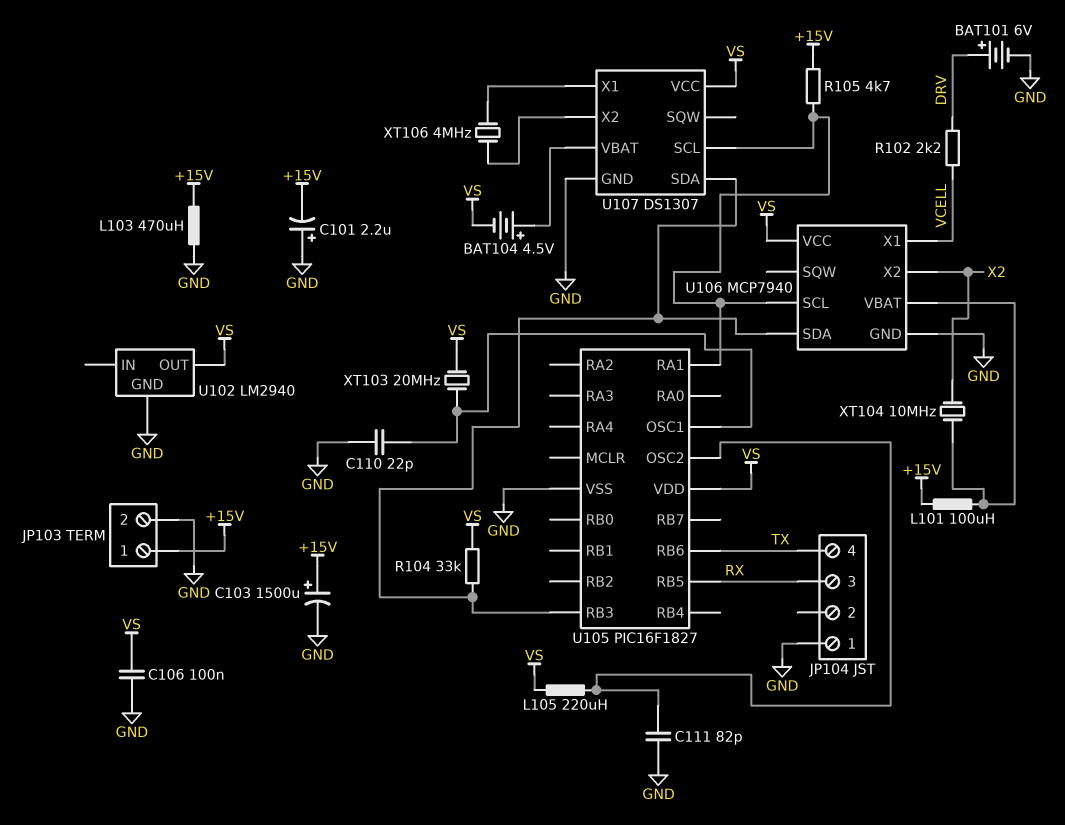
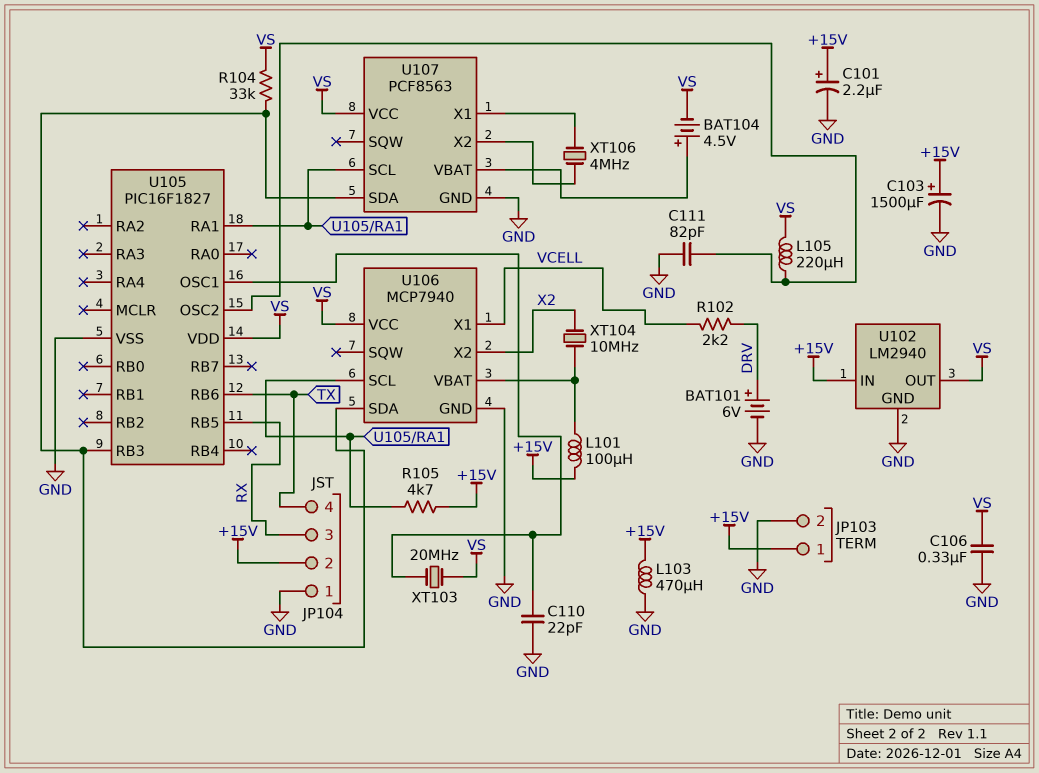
C101: 2.2uF (plus GND, minus +15V) -> 2.2uF (plus +15V, minus GND)
C106: 100nF (GND, VS) -> 330nF (GND, VS)
JP104 pin 2: none -> +15V
U102 pin IN: none -> +15V
U107: DS1307 -> PCF8563

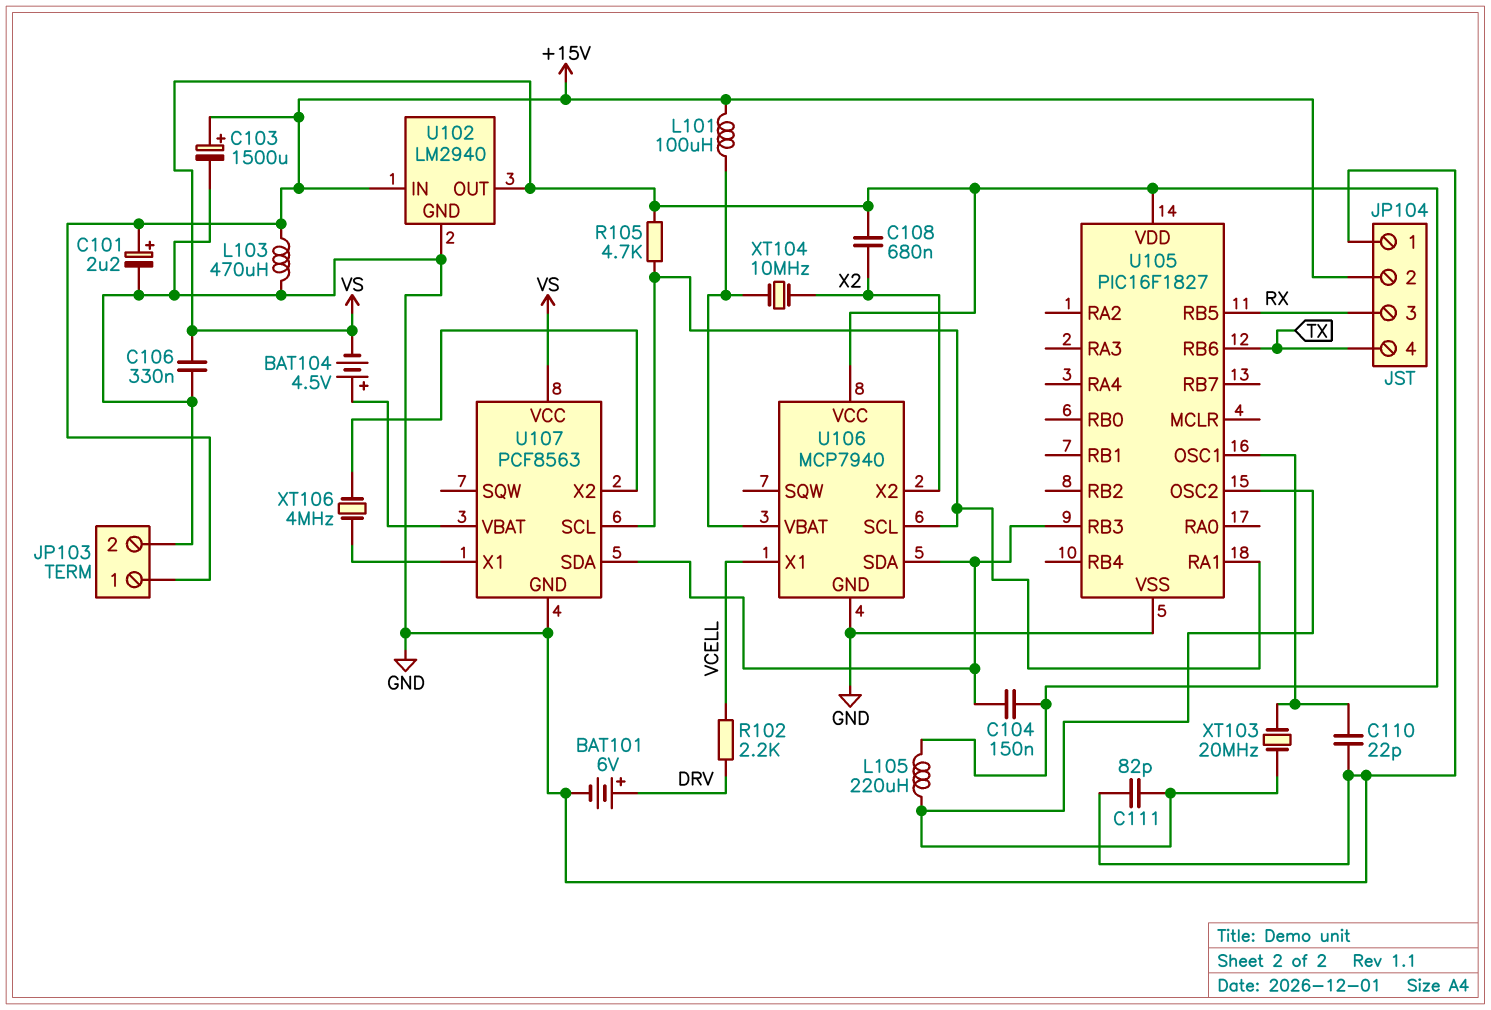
C104: none -> 150nF (U105/RB3, VS)
C108: none -> 680nF (VS, X2)
R104: 33k (U105/RB3, VS) -> none
R105: 4.7k (+15V, U105/RA1) -> 4.7k (U105/RA1, VS)
XT103: 20MHz (U105/OSC1, VS) -> 20MHz (U105/OSC1, U105/OSC2)

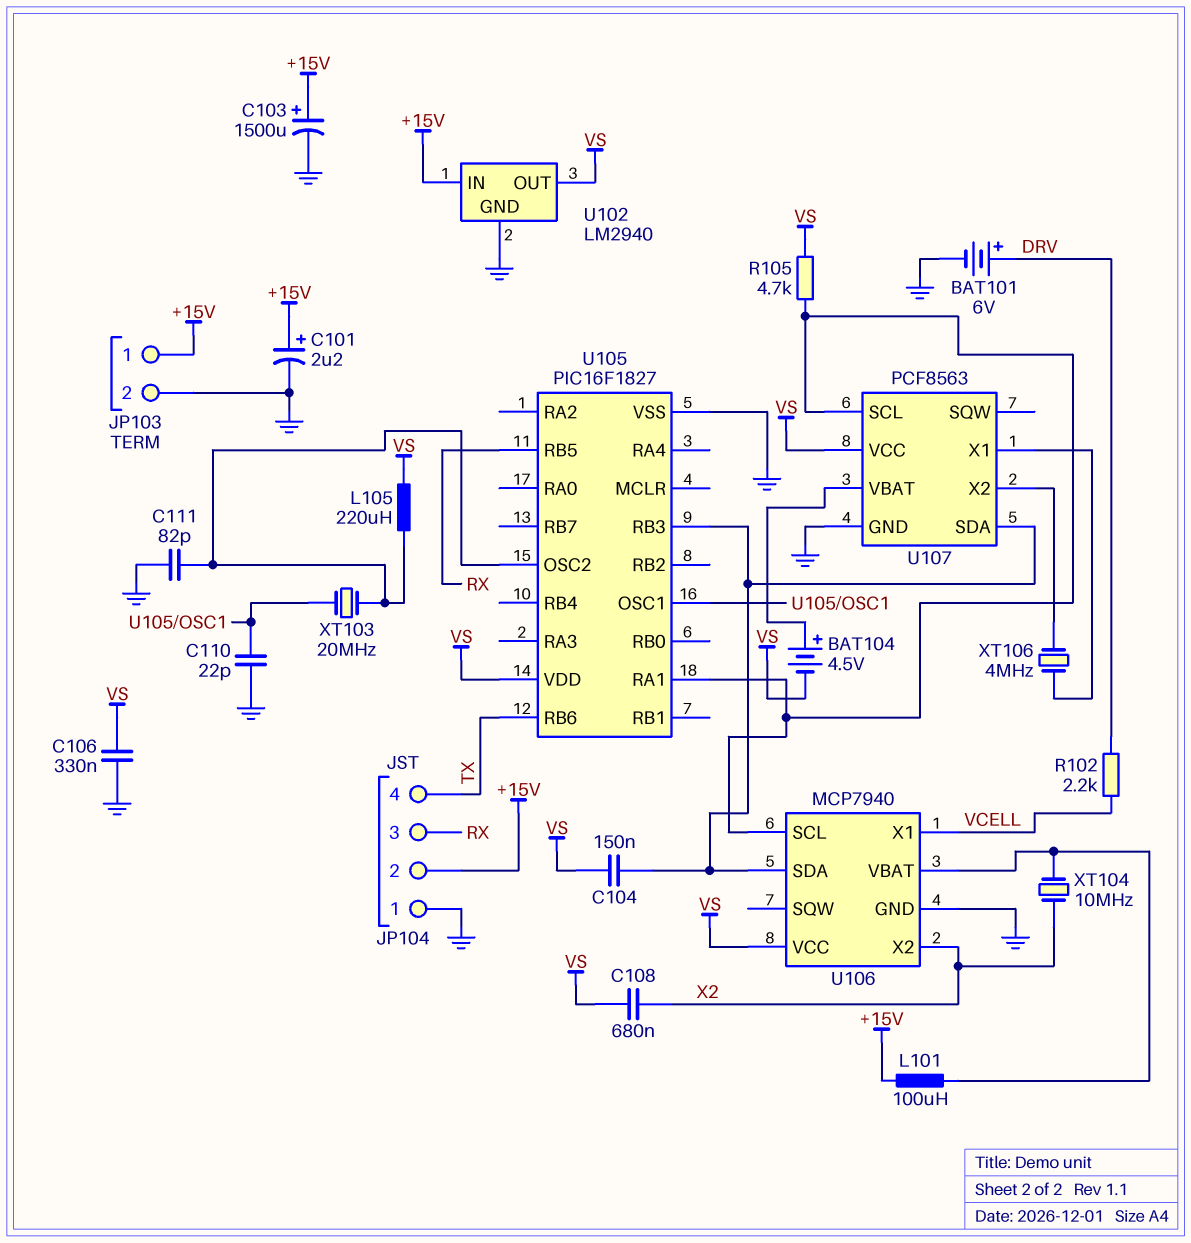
L103: 470uH (+15V, GND) -> none

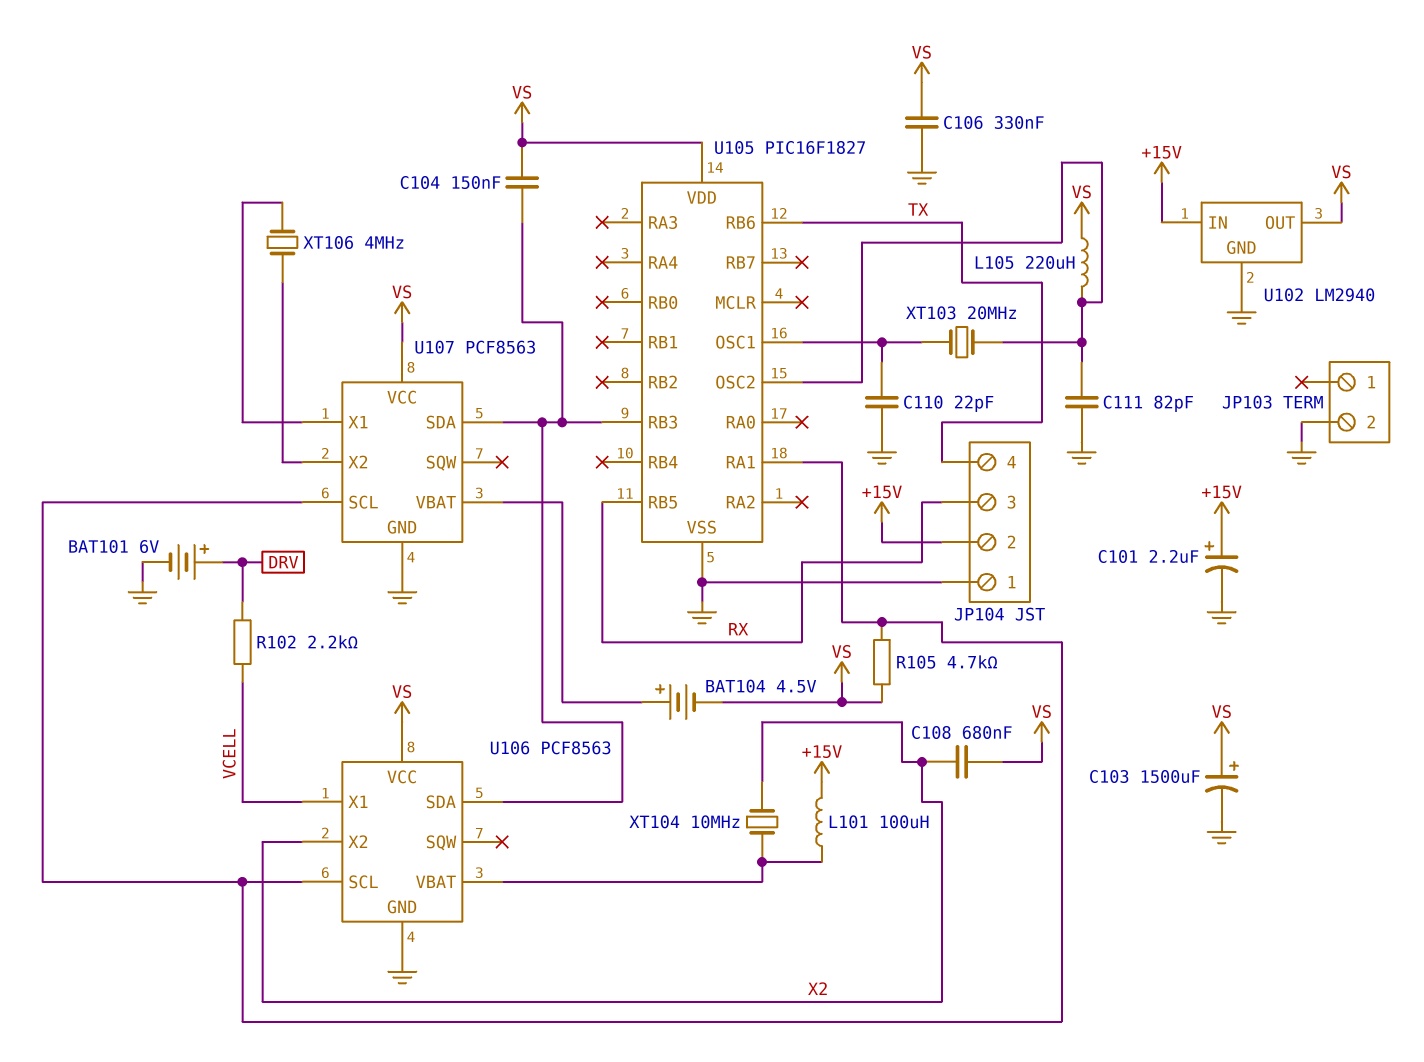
C103: 1500uF (plus +15V, minus GND) -> 1500uF (plus VS, minus GND)
JP103 pin 1: +15V -> none
U106: MCP7940 -> PCF8563

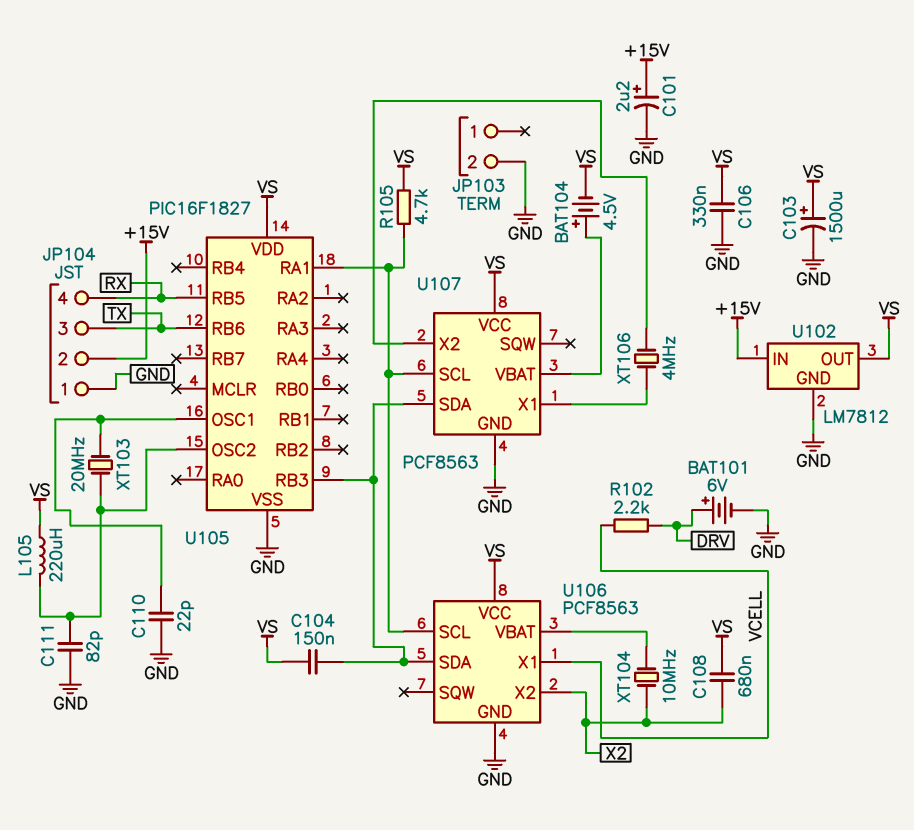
JP104 pin 3: RX -> TX
JP104 pin 4: TX -> RX
L101: 100uH (+15V, U106/VBAT) -> none
U102: LM2940 -> LM7812

